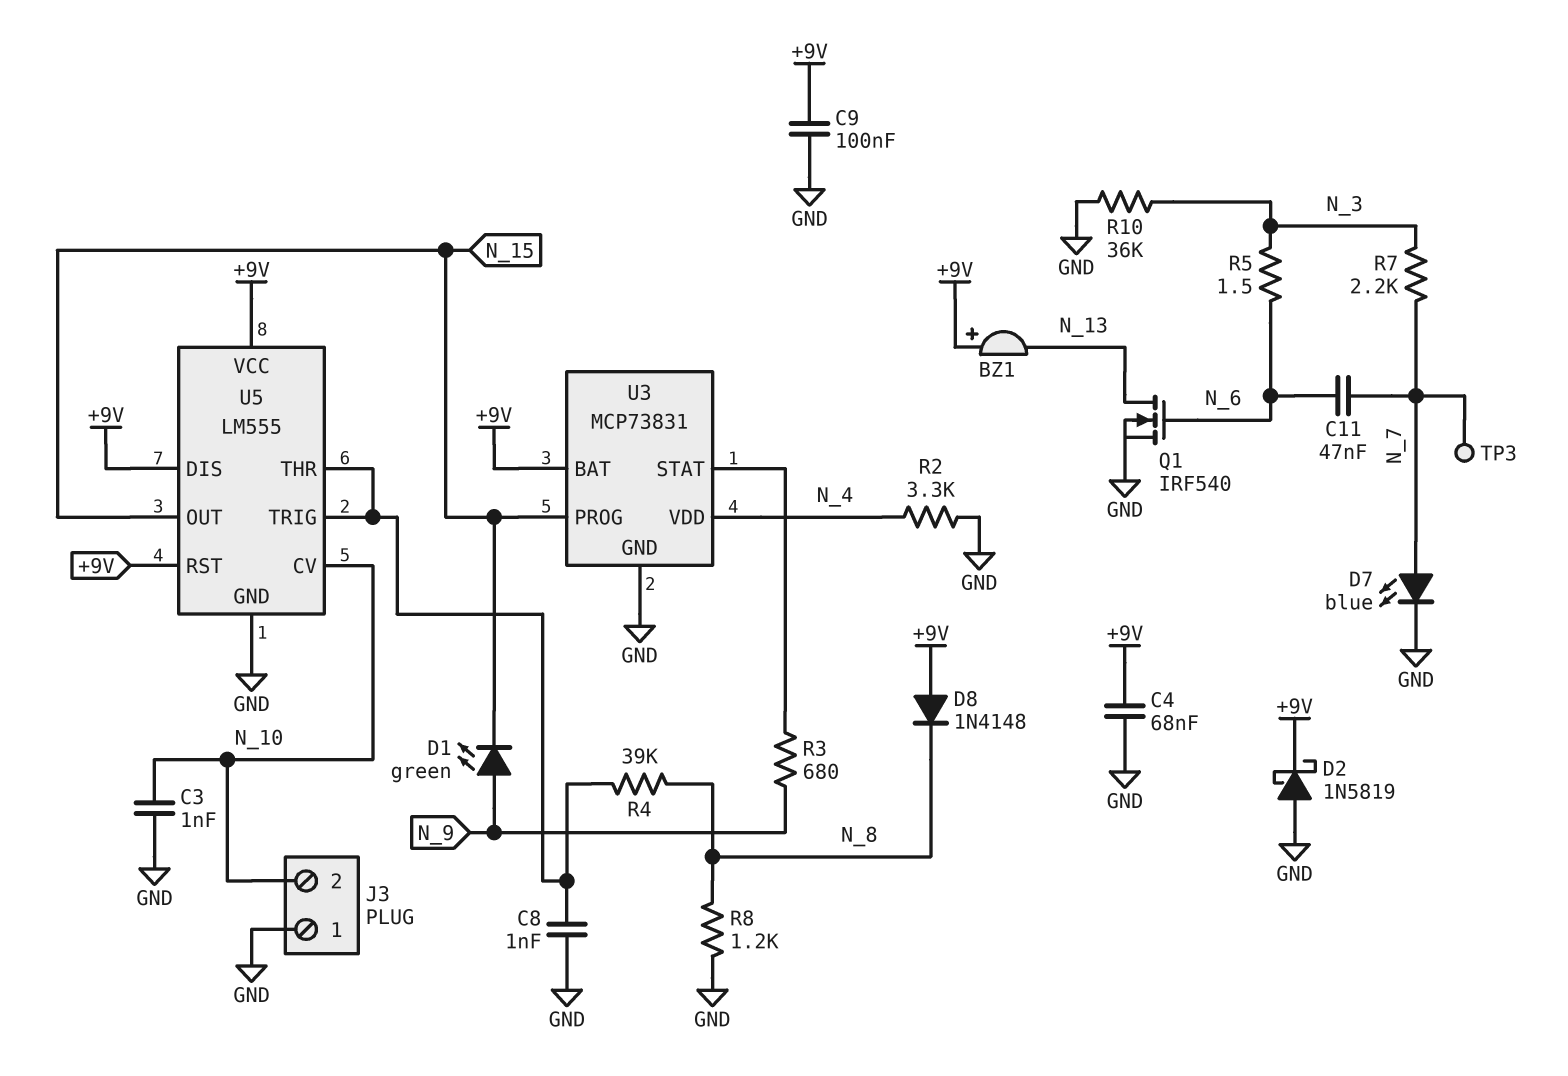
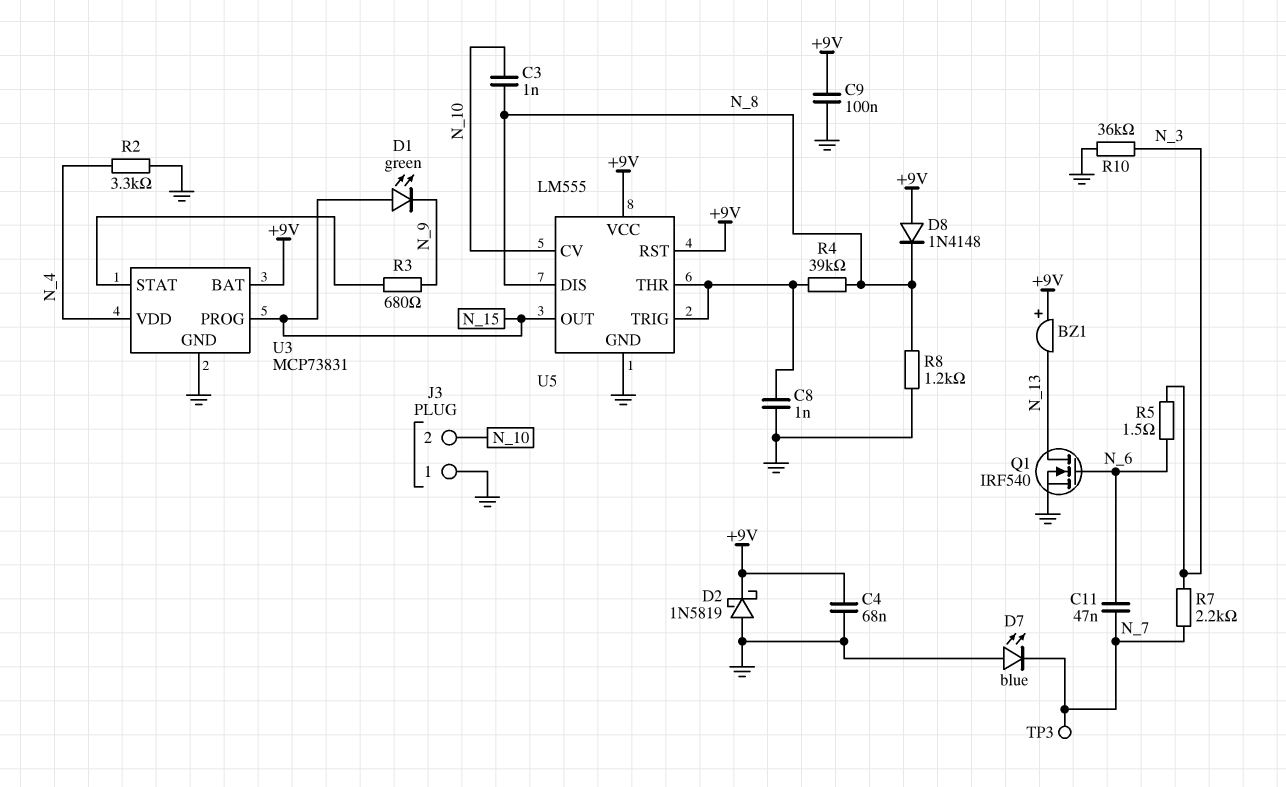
C3: 1nF (GND, N_10) -> 1nF (N_8, N_10)
D1: LED green (A N_9, K N_15) -> LED green (A N_15, K N_9)
D7: LED blue (A N_7, K GND) -> LED blue (A GND, K N_7)
U5 pin DIS: +9V -> N_8

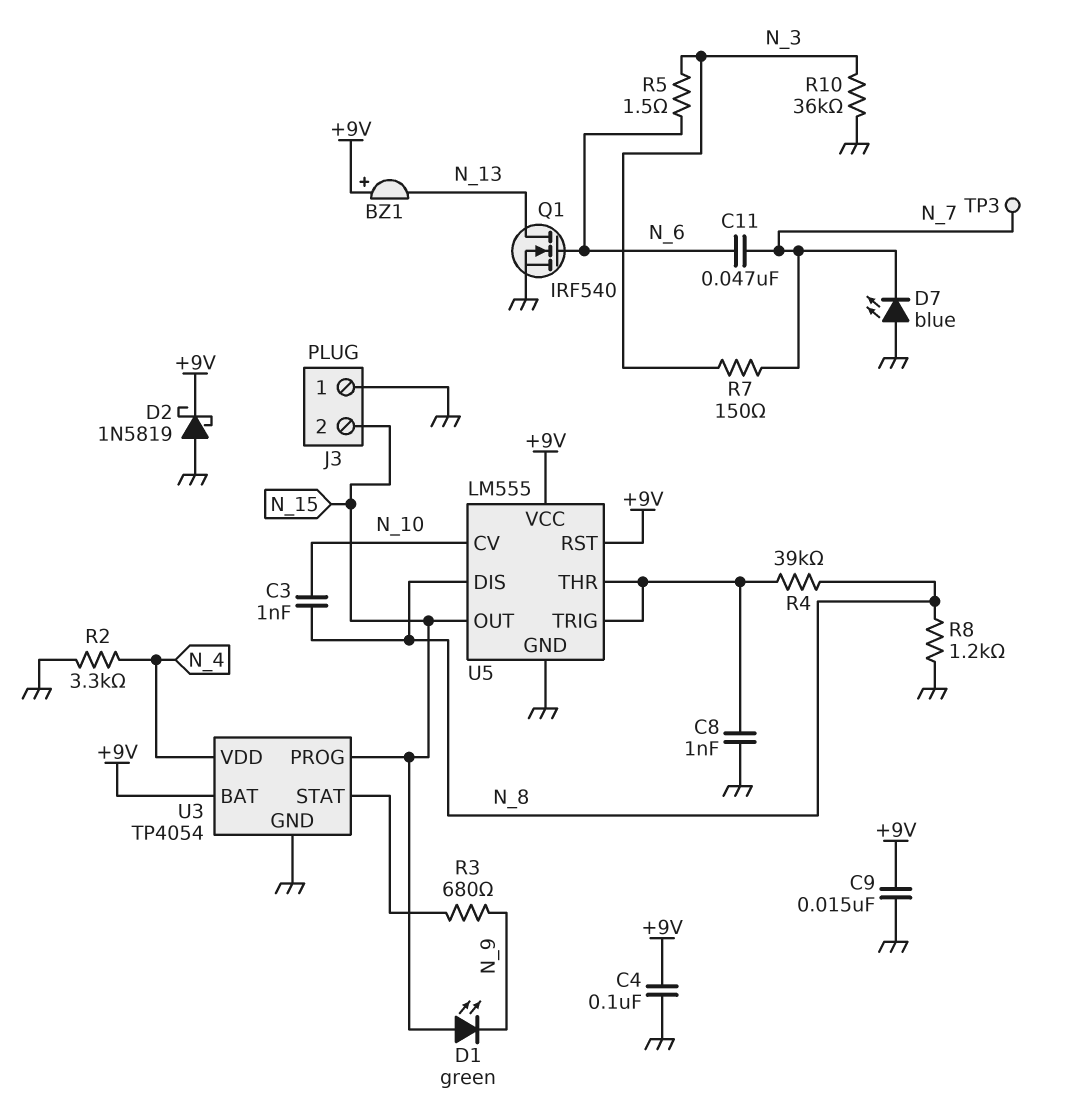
C4: 68nF (+9V, GND) -> 100nF (+9V, GND)
C9: 100nF (+9V, GND) -> 15nF (+9V, GND)
D8: diode 1N4148 (A +9V, K N_8) -> none
J3 pin 2: N_10 -> N_15
R7: 2.2k (N_3, N_7) -> 150 (N_3, N_7)
U3: MCP73831 -> TP4054

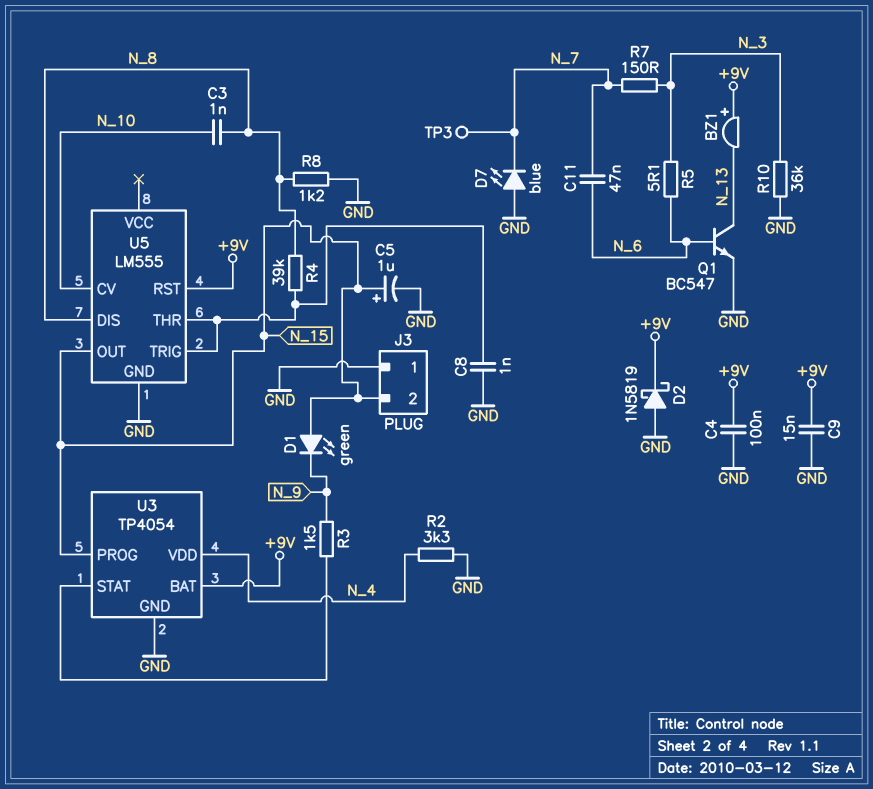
C5: none -> 1uF (plus N_15, minus GND)
Q1: NMOS IRF540 (G N_6, D N_13, S GND) -> NPN BC547 (B N_6, C N_13, E GND)
R3: 680 (N_9, U3/STAT) -> 1.5k (N_9, U3/STAT)
R5: 1.5 (N_3, N_6) -> 5.1 (N_3, N_6)
U5 pin VCC: +9V -> none

